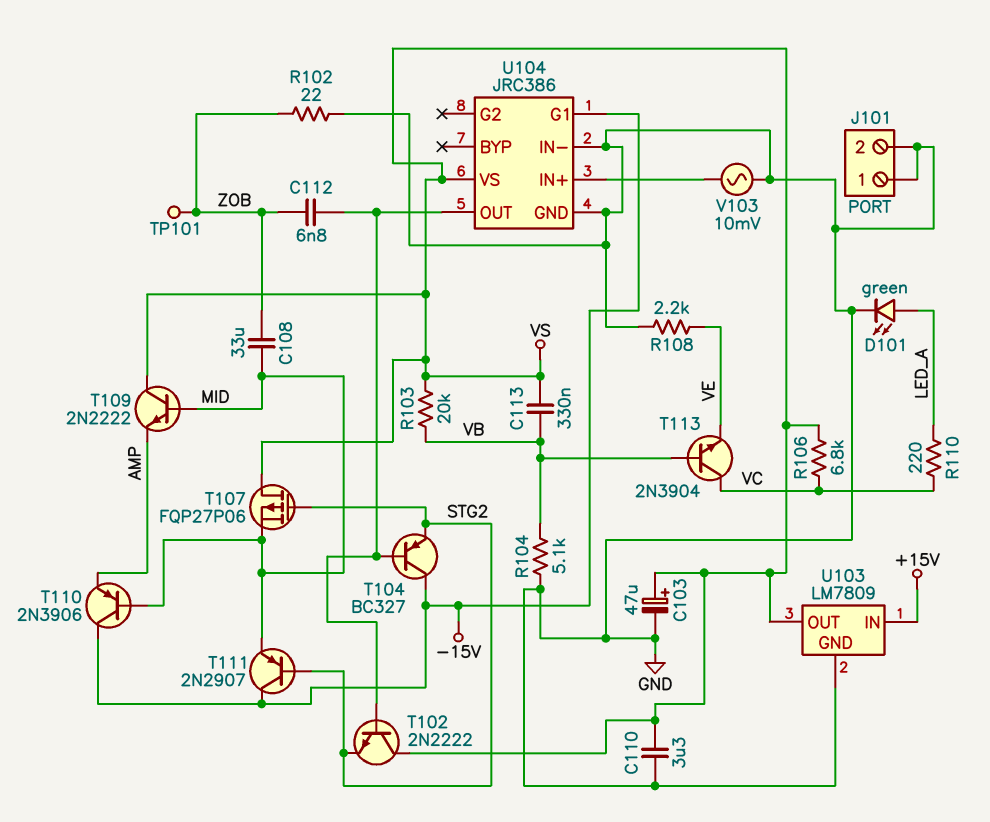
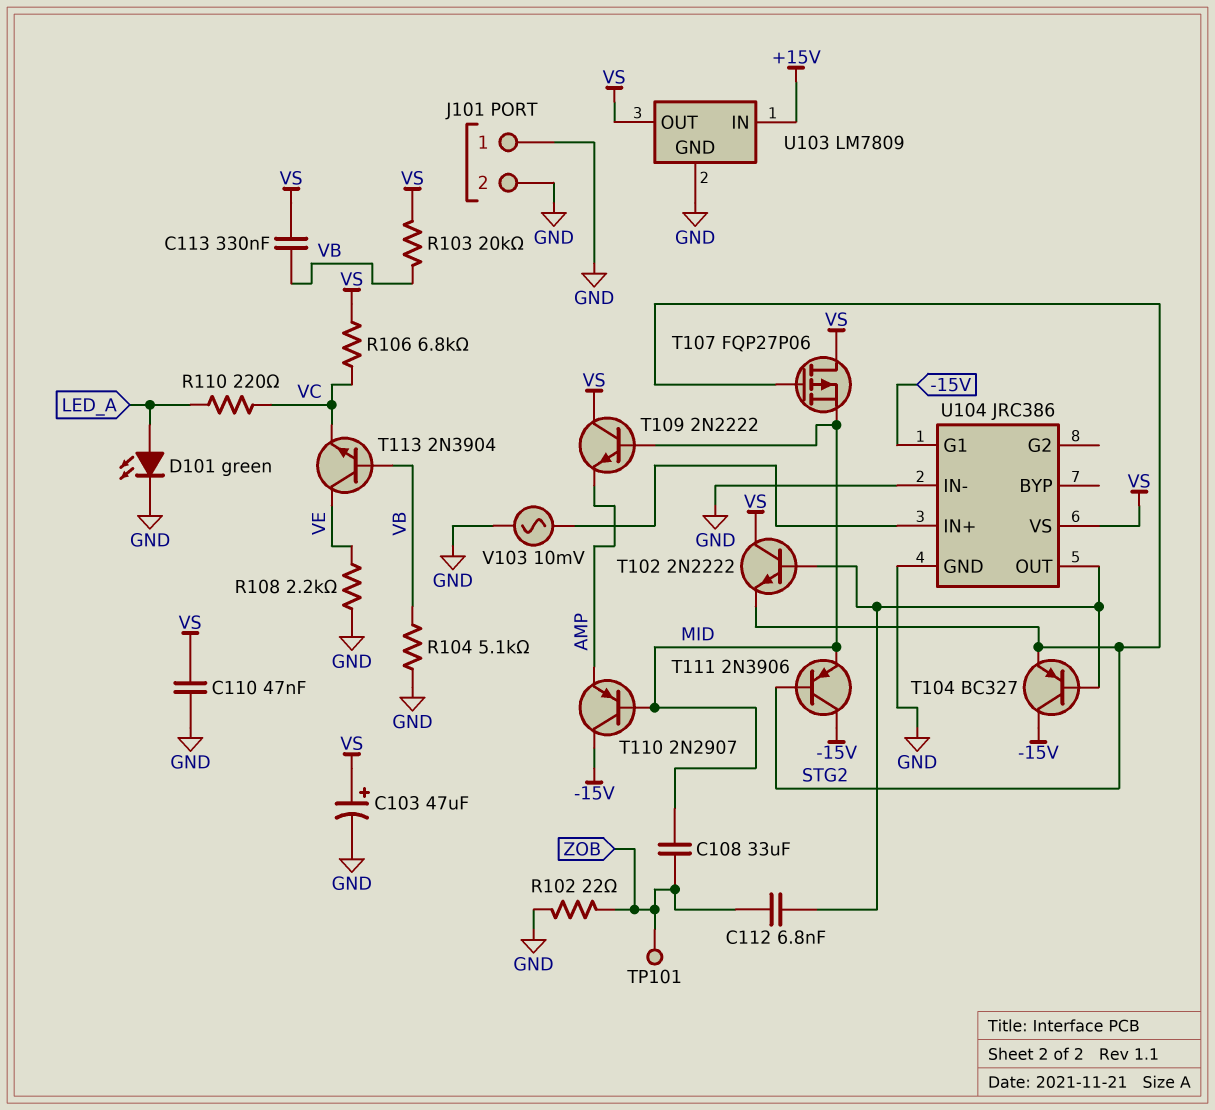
C110: 3.3uF (GND, VS) -> 47nF (GND, VS)
T110: PNP 2N3906 (B MID, C -15V, E AMP) -> PNP 2N2907 (B MID, C -15V, E AMP)
T111: PNP 2N2907 (B STG2, C -15V, E MID) -> PNP 2N3906 (B STG2, C -15V, E MID)
T113: NPN 2N3904 (B VB, C VC, E VE) -> NPN 2N3904 (B VB, C VE, E VC)

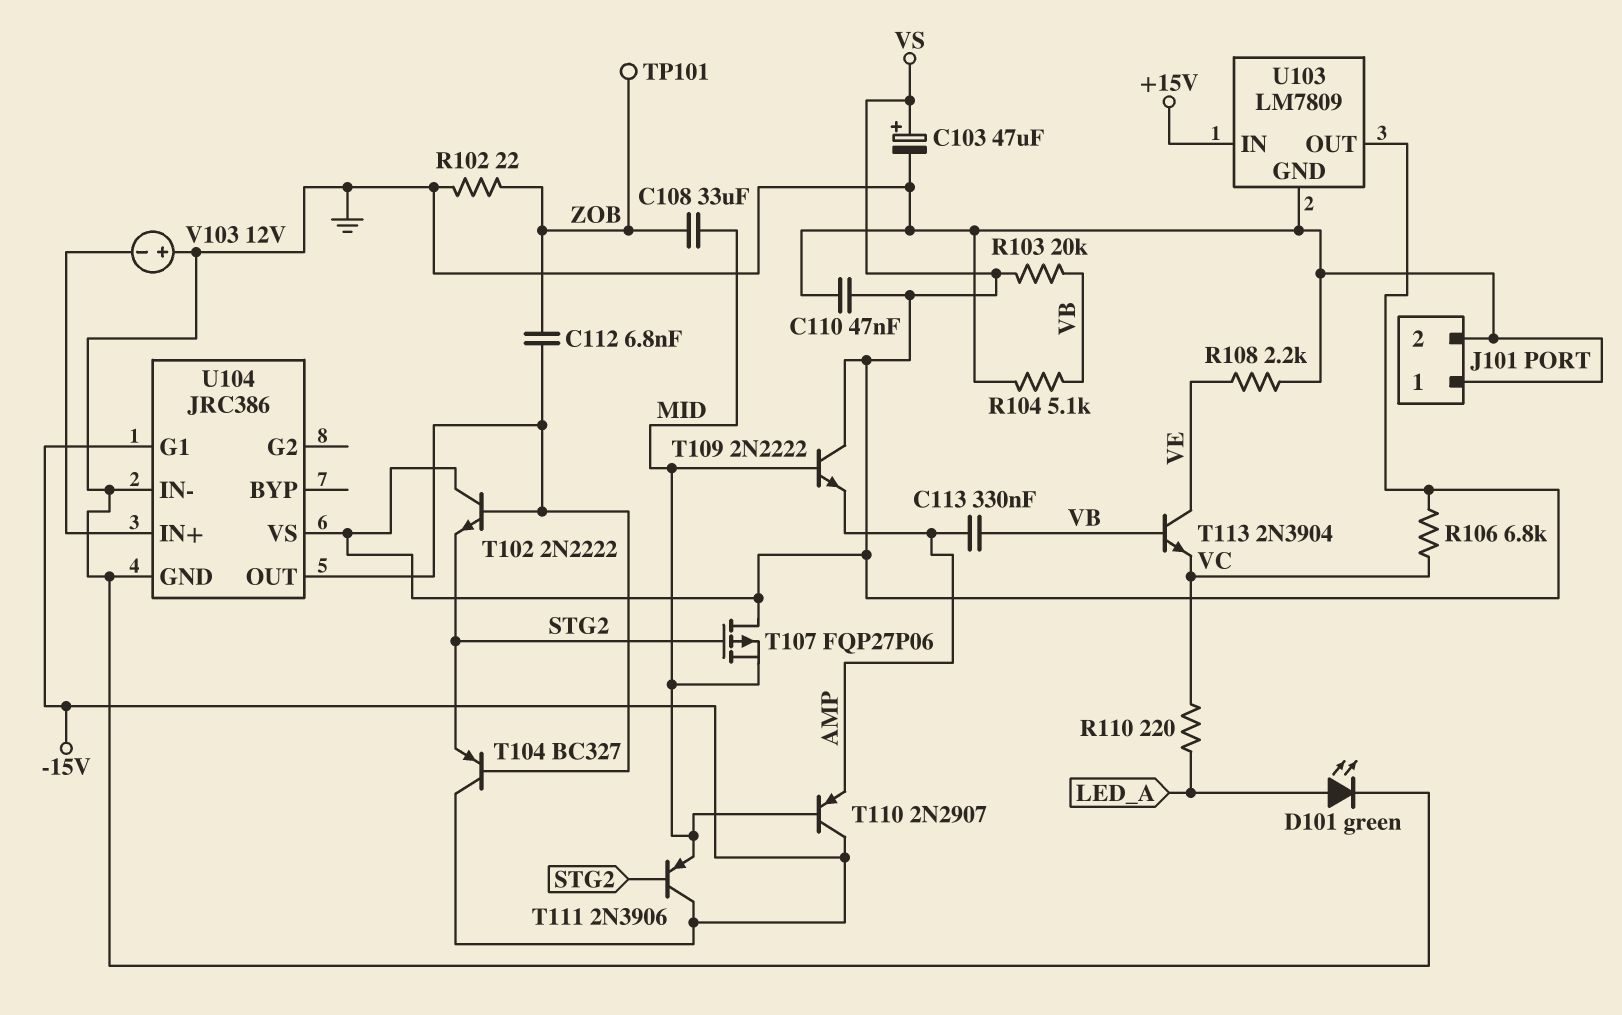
C113: 330nF (VB, VS) -> 330nF (AMP, VB)
V103: AC 10mV (GND, U104/IN+) -> 12V (plus GND, minus U104/IN+)

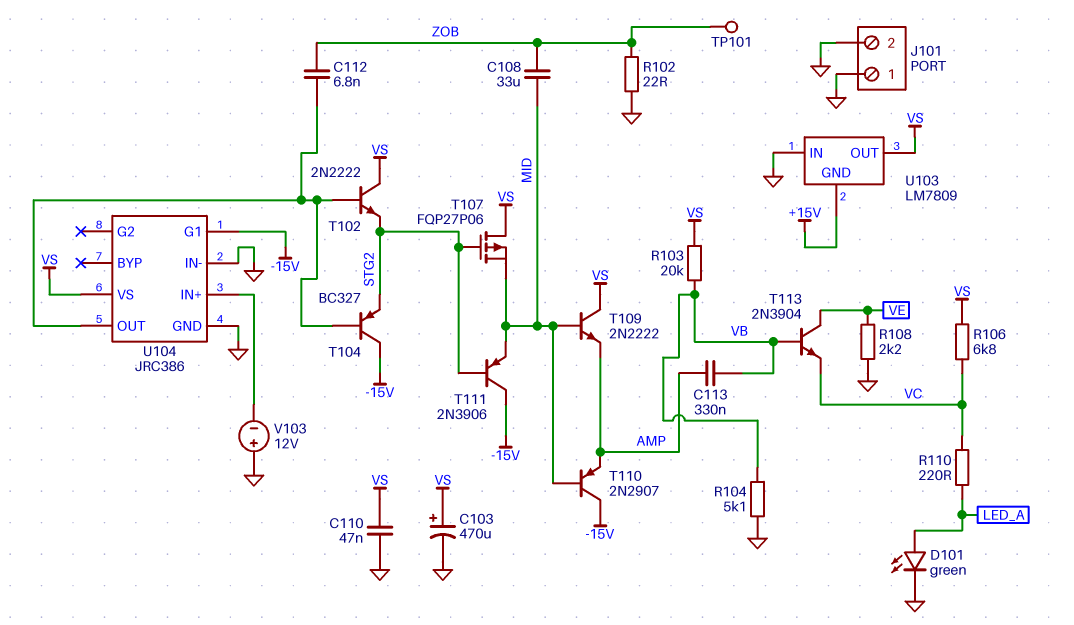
C103: 47uF (plus VS, minus GND) -> 470uF (plus VS, minus GND)
U103 pin GND: GND -> +15V
U103 pin IN: +15V -> GND

